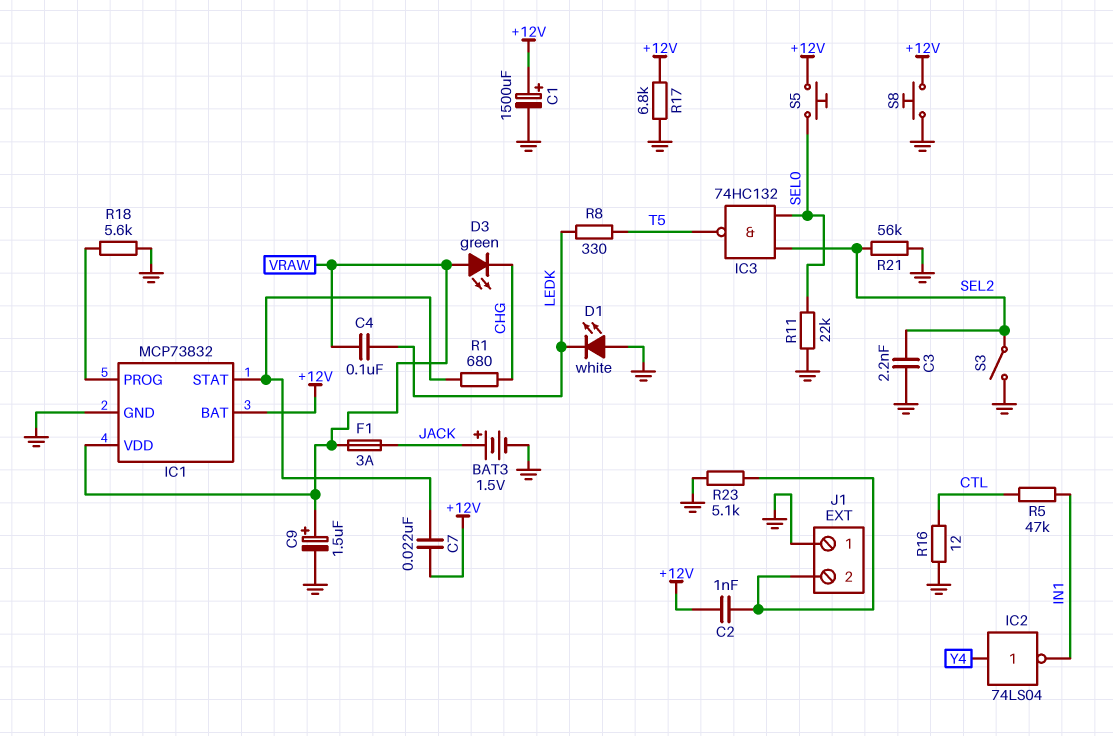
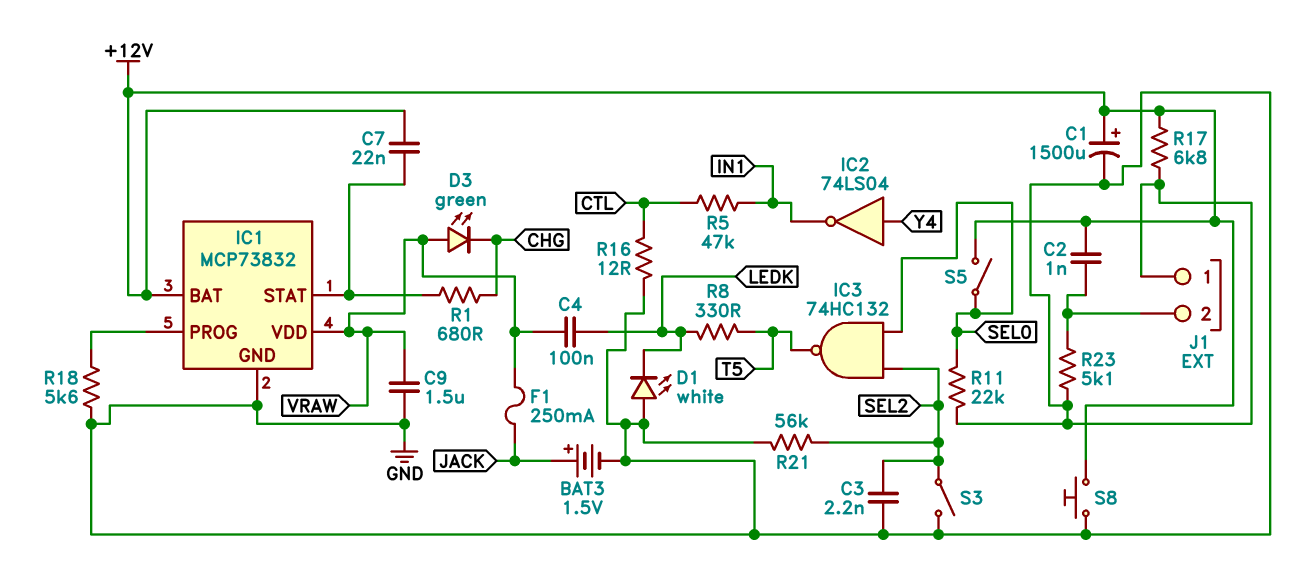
C9: 1.5uF (plus VRAW, minus GND) -> 1.5uF (GND, VRAW)
F1: 3A (JACK, VRAW) -> 250mA (JACK, VRAW)
S5: button (+12V, SEL0) -> switch (+12V, SEL0)

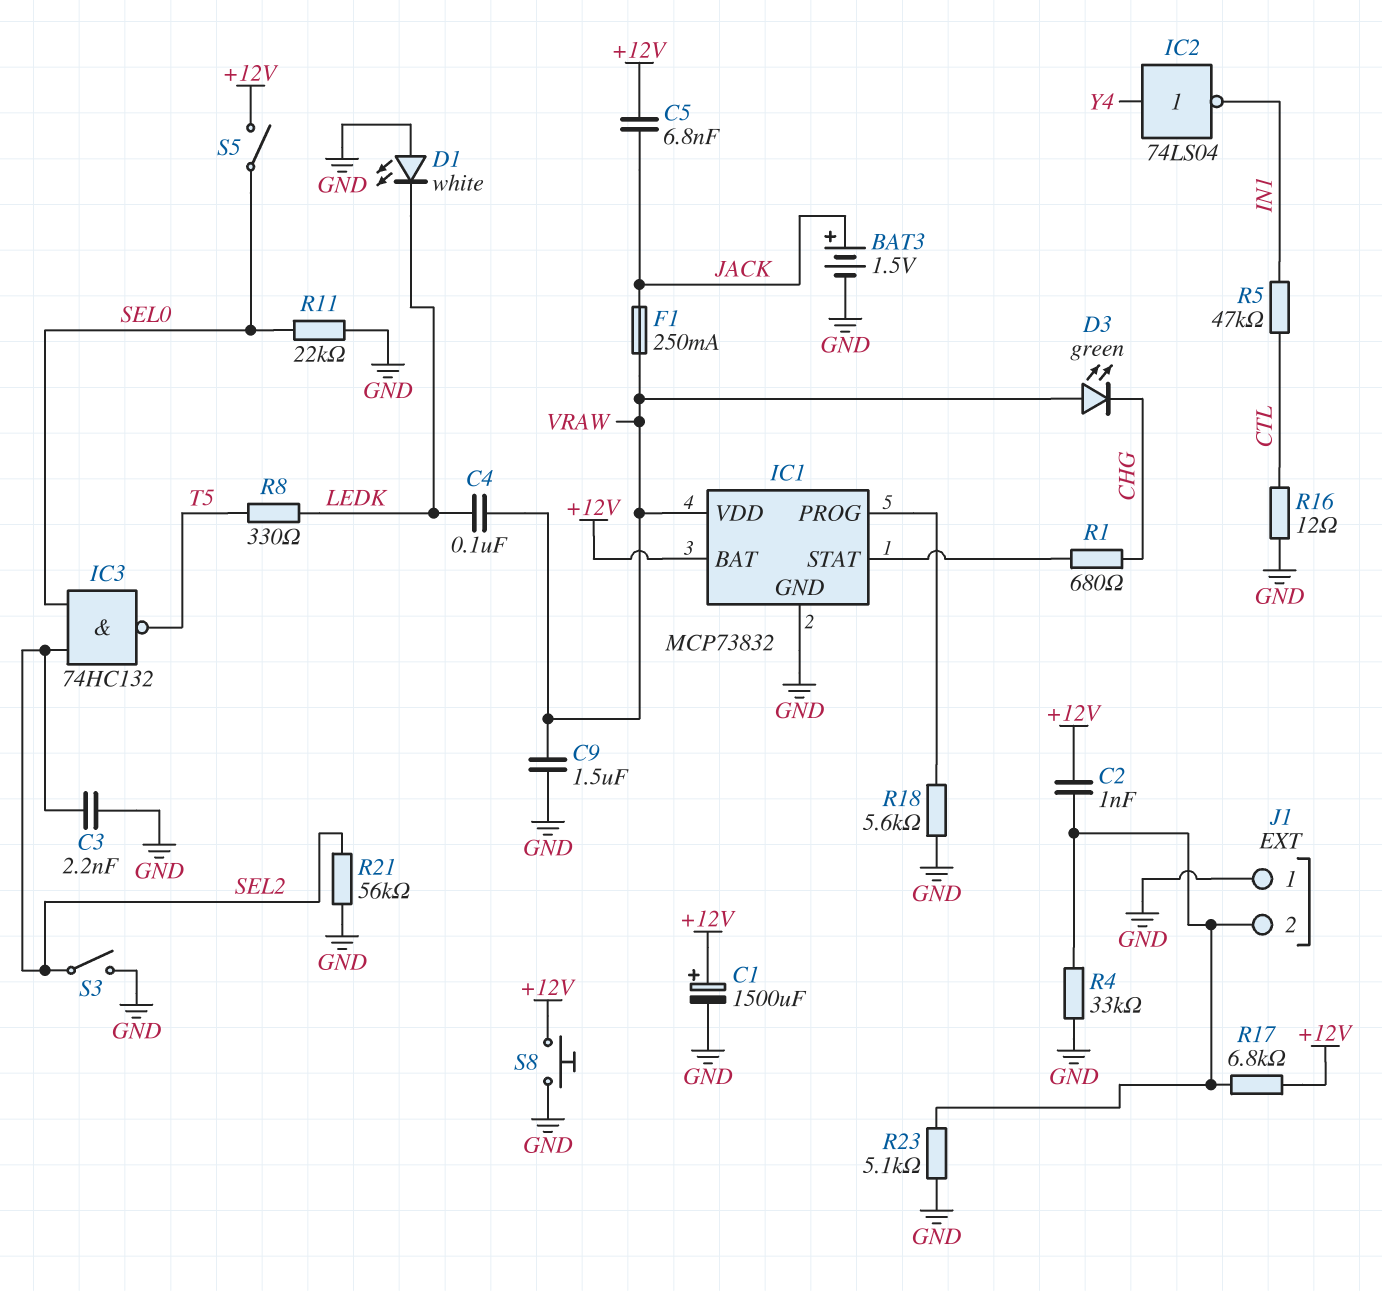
C5: none -> 6.8nF (+12V, JACK)
C7: 22nF (+12V, IC1/STAT) -> none
R4: none -> 33k (GND, J1/2)
R17: 6.8k (+12V, GND) -> 6.8k (+12V, J1/2)

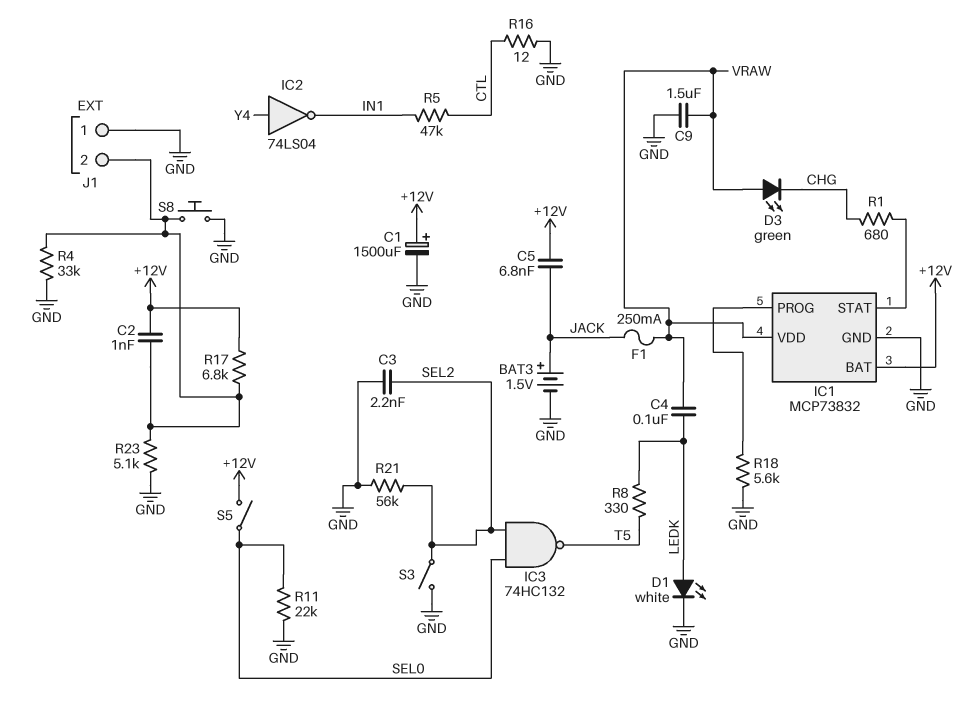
D1: LED white (A GND, K LEDK) -> LED white (A LEDK, K GND)
S8: button (+12V, GND) -> button (GND, J1/2)

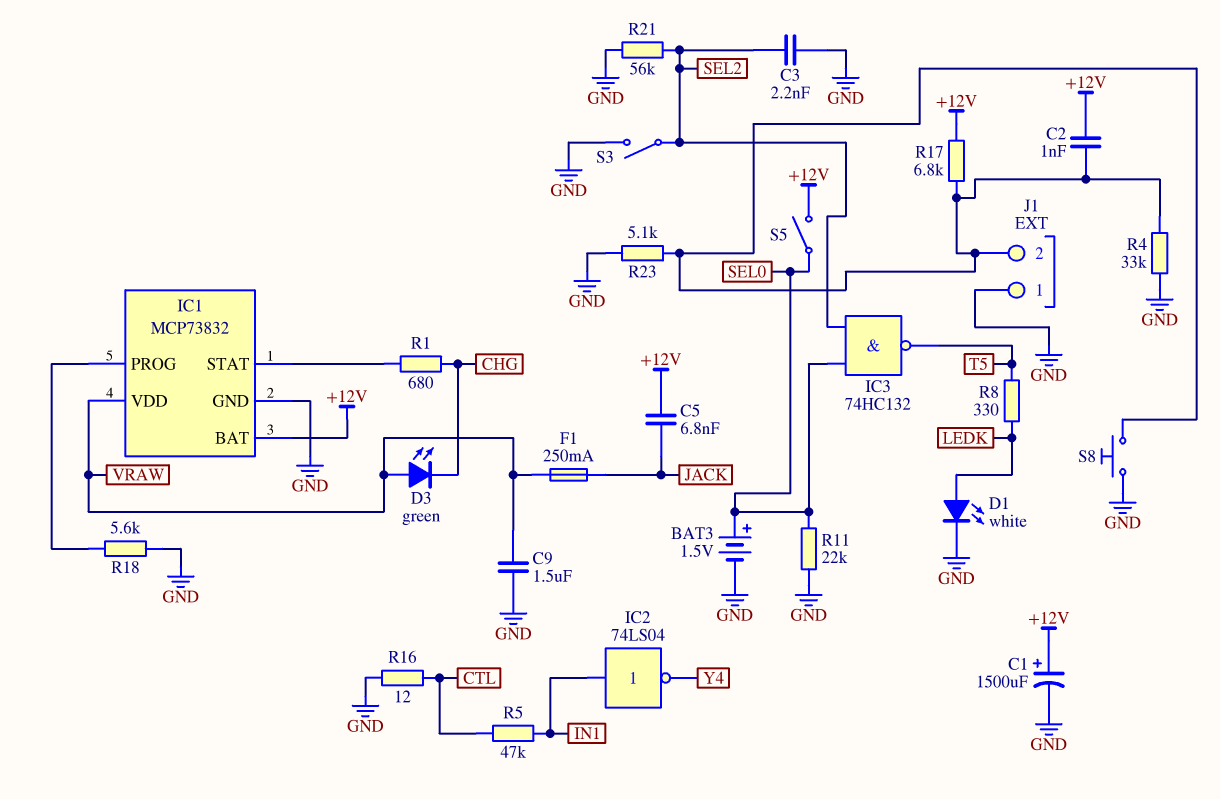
BAT3: 1.5V (plus JACK, minus GND) -> 1.5V (plus SEL0, minus GND)
C4: 100nF (LEDK, VRAW) -> none
IC2: NOT 74LS04 (in Y4, out IN1) -> NOT 74LS04 (in IN1, out Y4)

